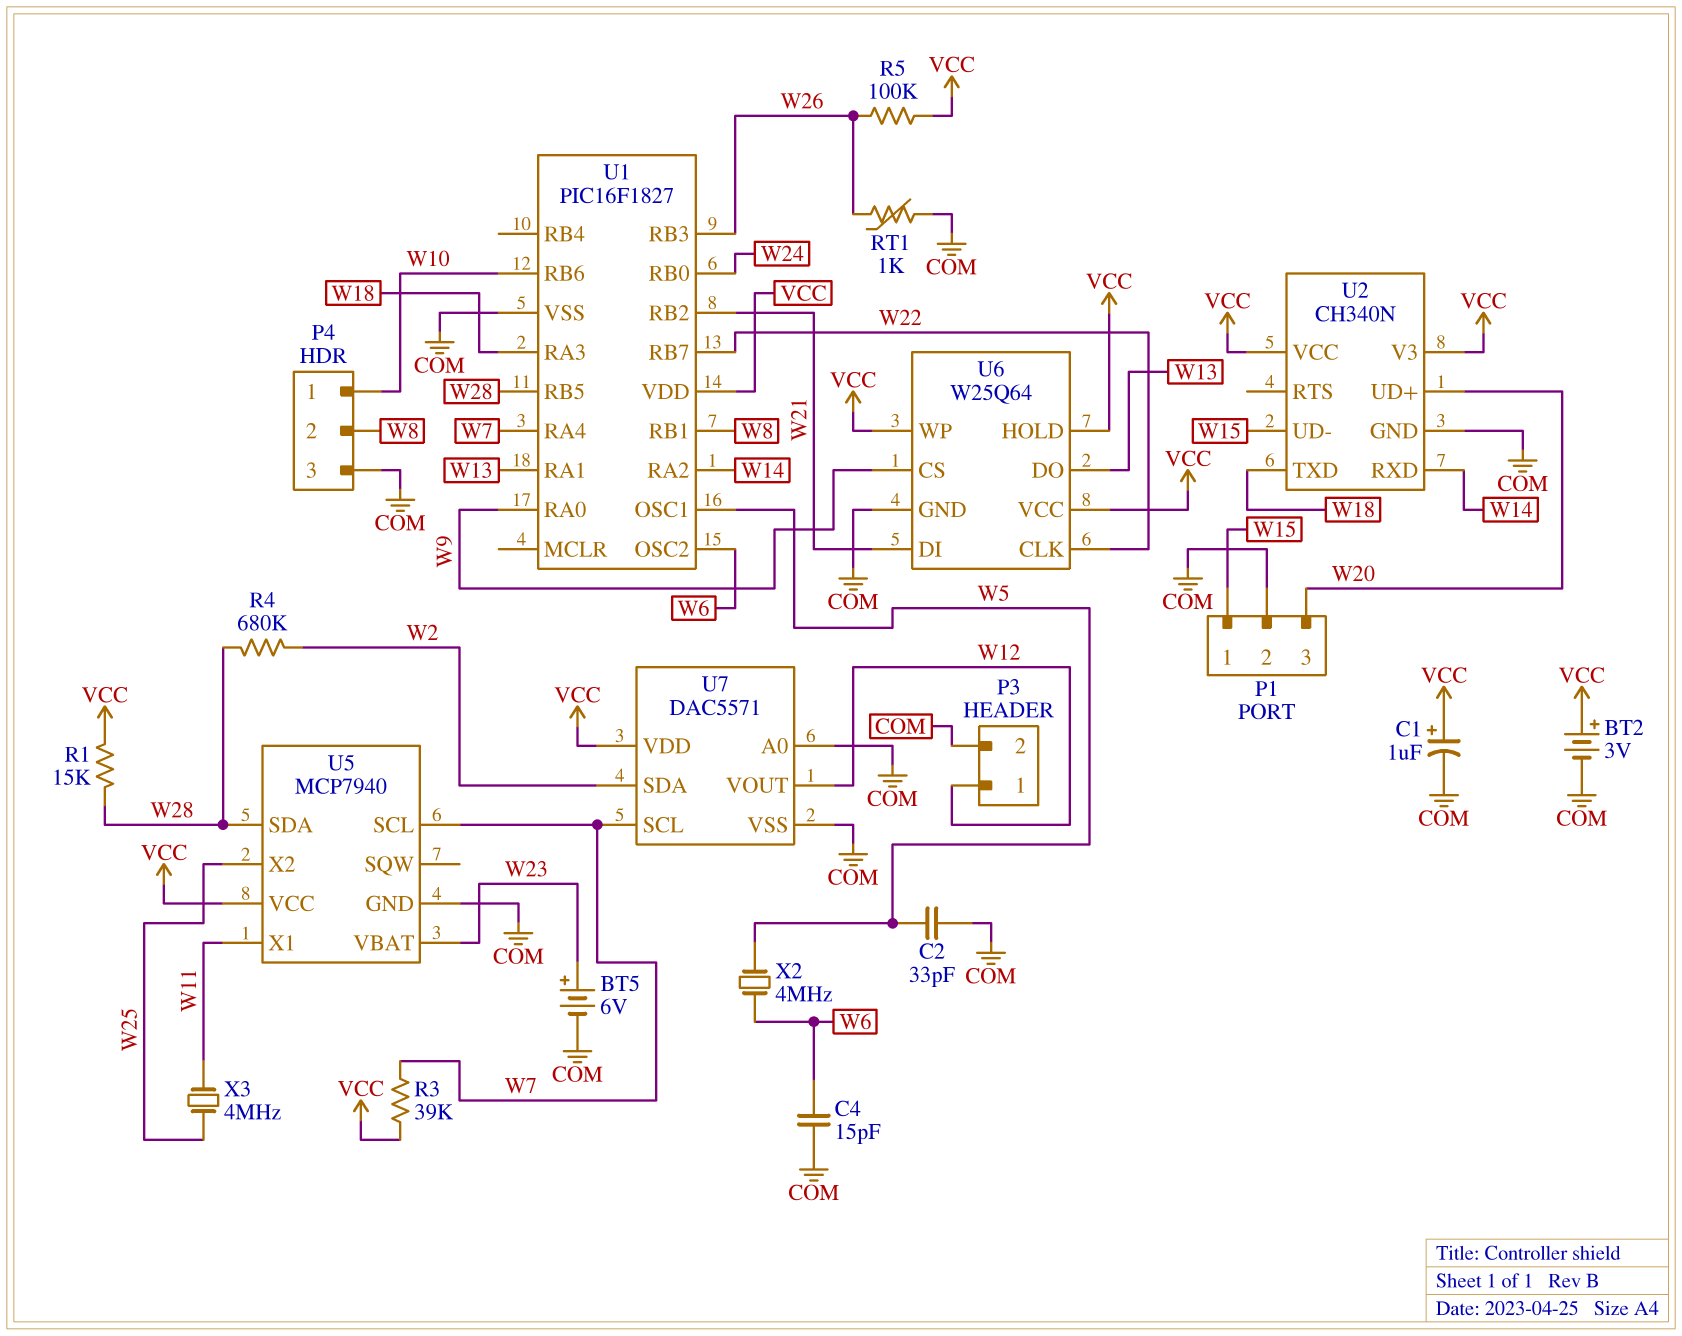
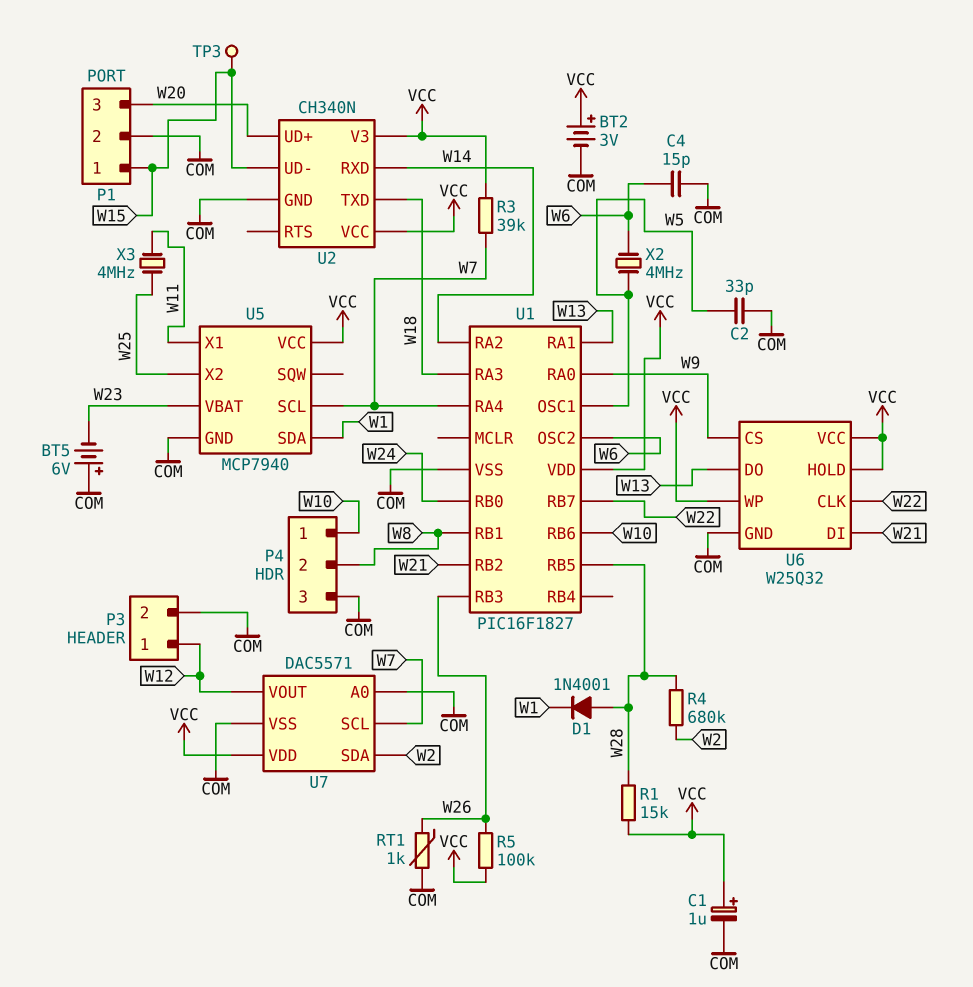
BT5: 6V (plus W23, minus COM) -> 6V (plus COM, minus W23)
D1: none -> diode 1N4001 (A W28, K W1)
TP3: none -> test point (W15)
U5 pin SDA: W28 -> W1
U6: W25Q64 -> W25Q32

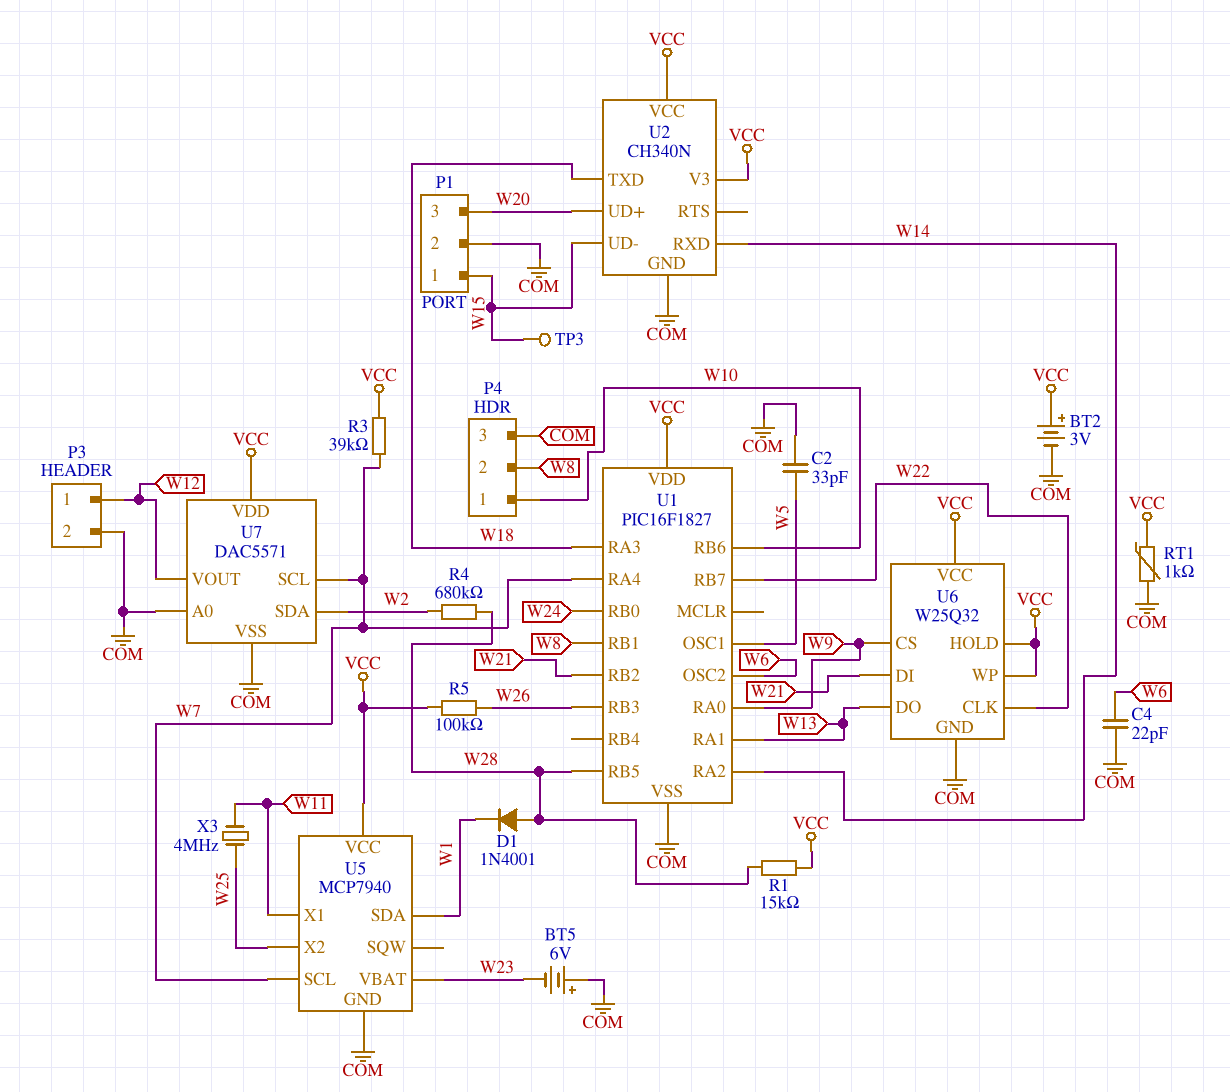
C1: 1uF (plus VCC, minus COM) -> none
C4: 15pF (COM, W6) -> 22pF (COM, W6)
RT1: 1k (COM, W26) -> 1k (COM, VCC)
X2: 4MHz (W5, W6) -> none

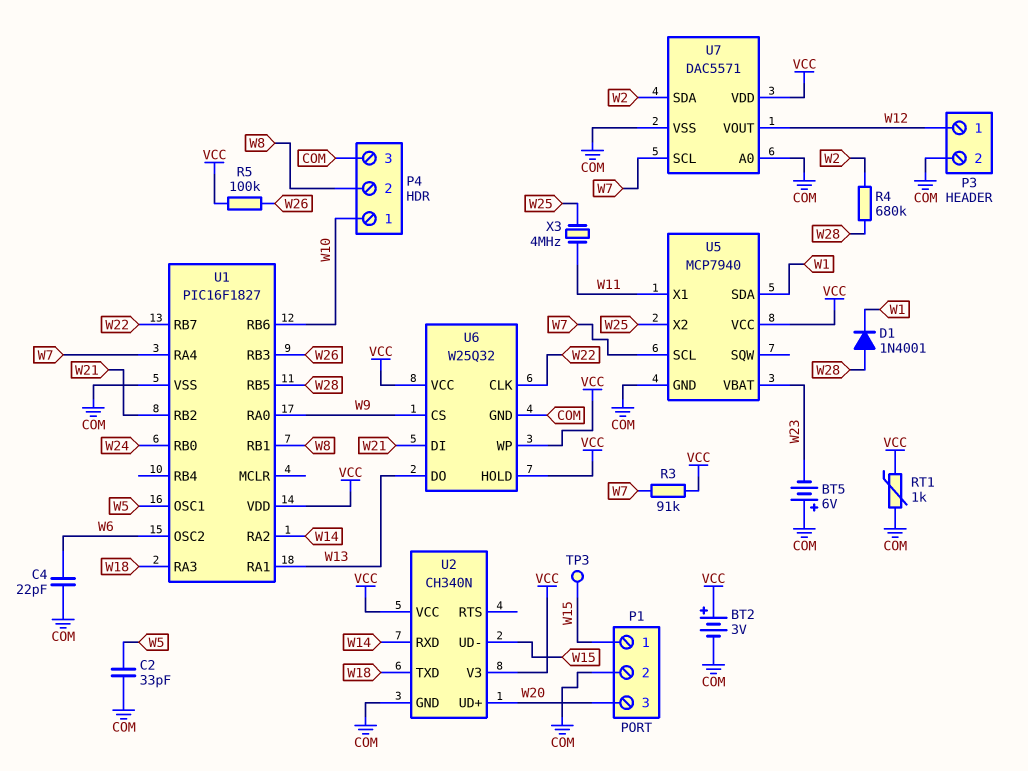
R1: 15k (VCC, W28) -> none
R3: 39k (VCC, W7) -> 91k (VCC, W7)

